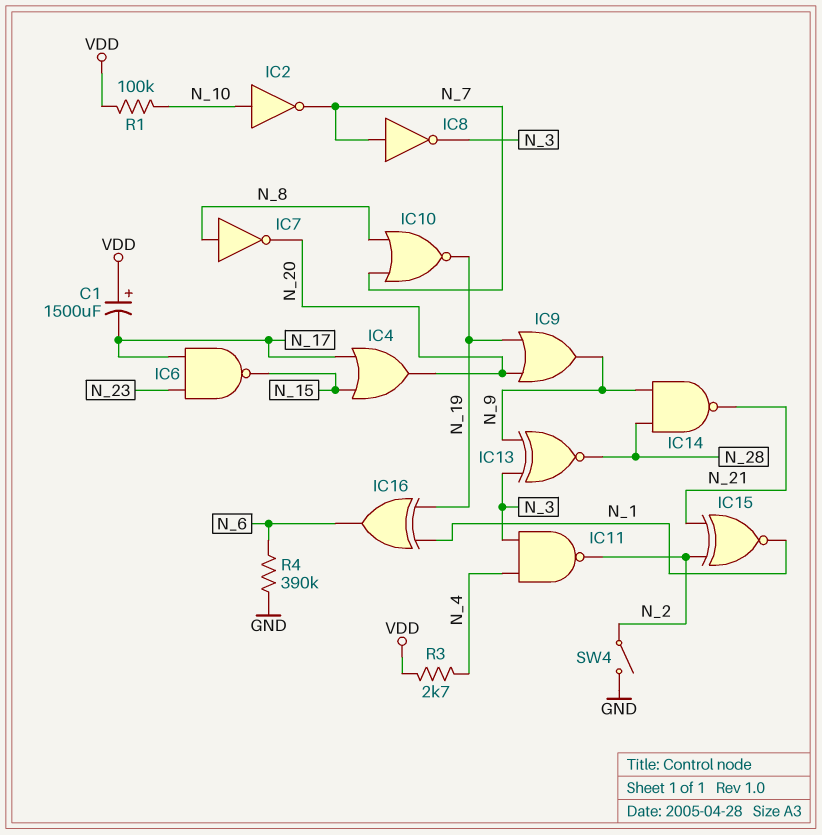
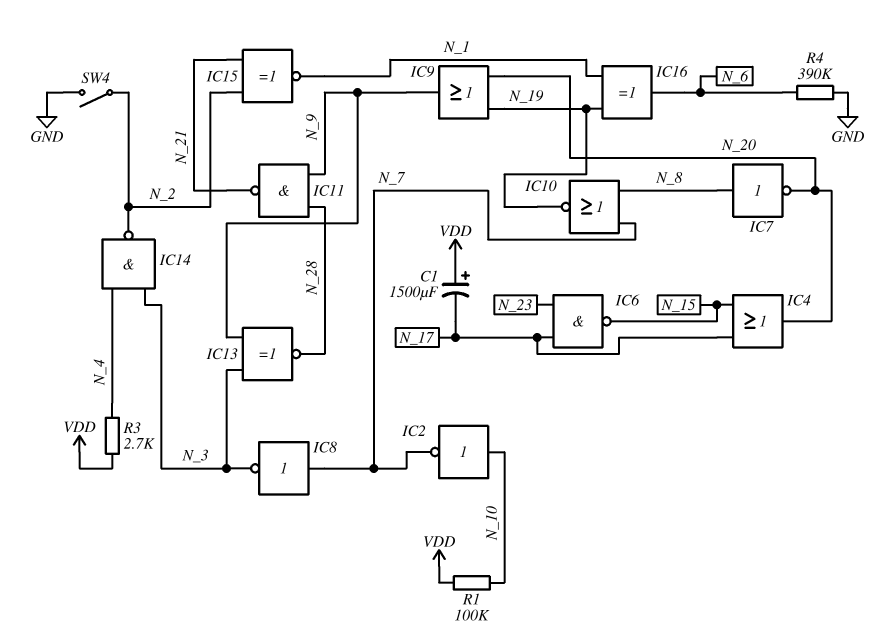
IC11: NAND (in N_3, in N_4, out N_2) -> NAND (in N_9, in N_28, out N_21)
IC14: NAND (in N_9, in N_28, out N_21) -> NAND (in N_3, in N_4, out N_2)

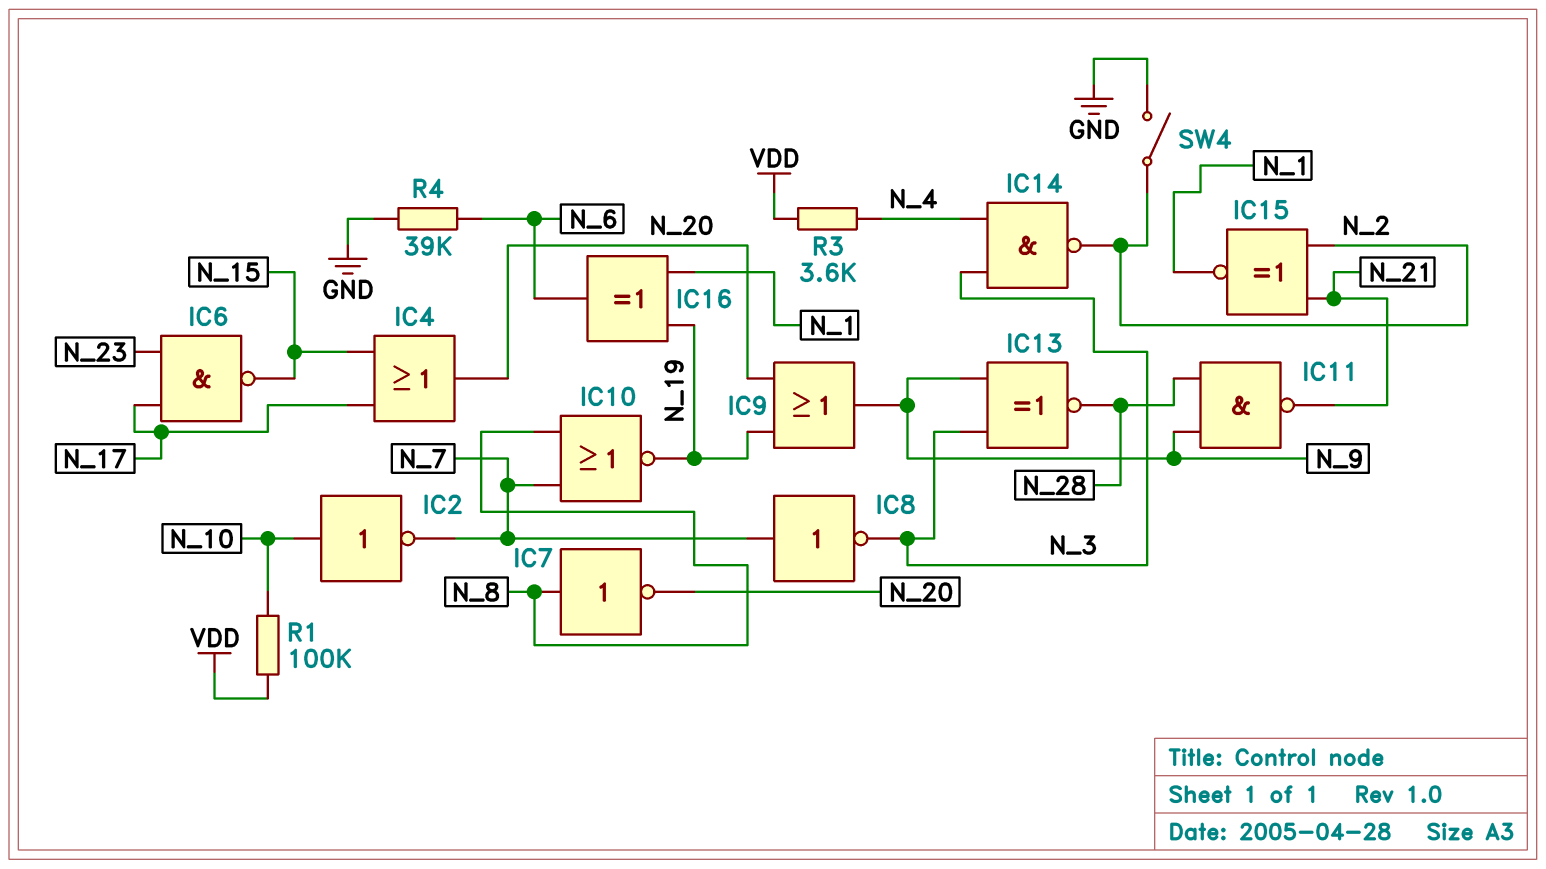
C1: 1500uF (plus VDD, minus N_17) -> none
R3: 2.7k (N_4, VDD) -> 3.6k (N_4, VDD)
R4: 390k (GND, N_6) -> 39k (GND, N_6)

